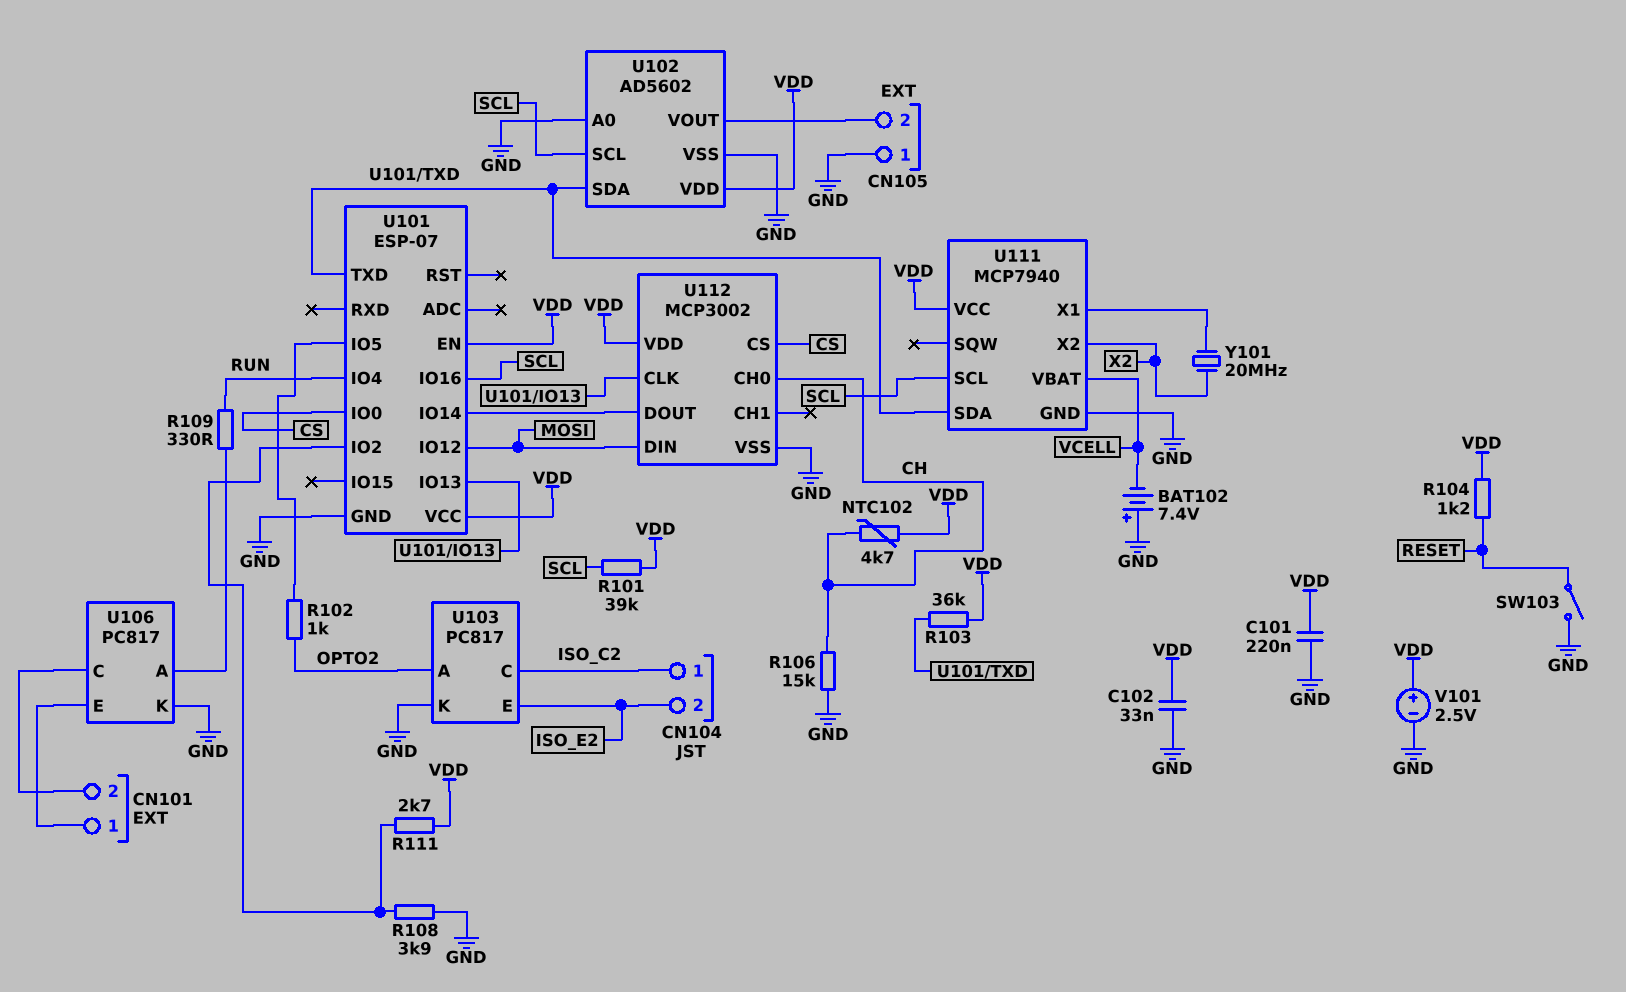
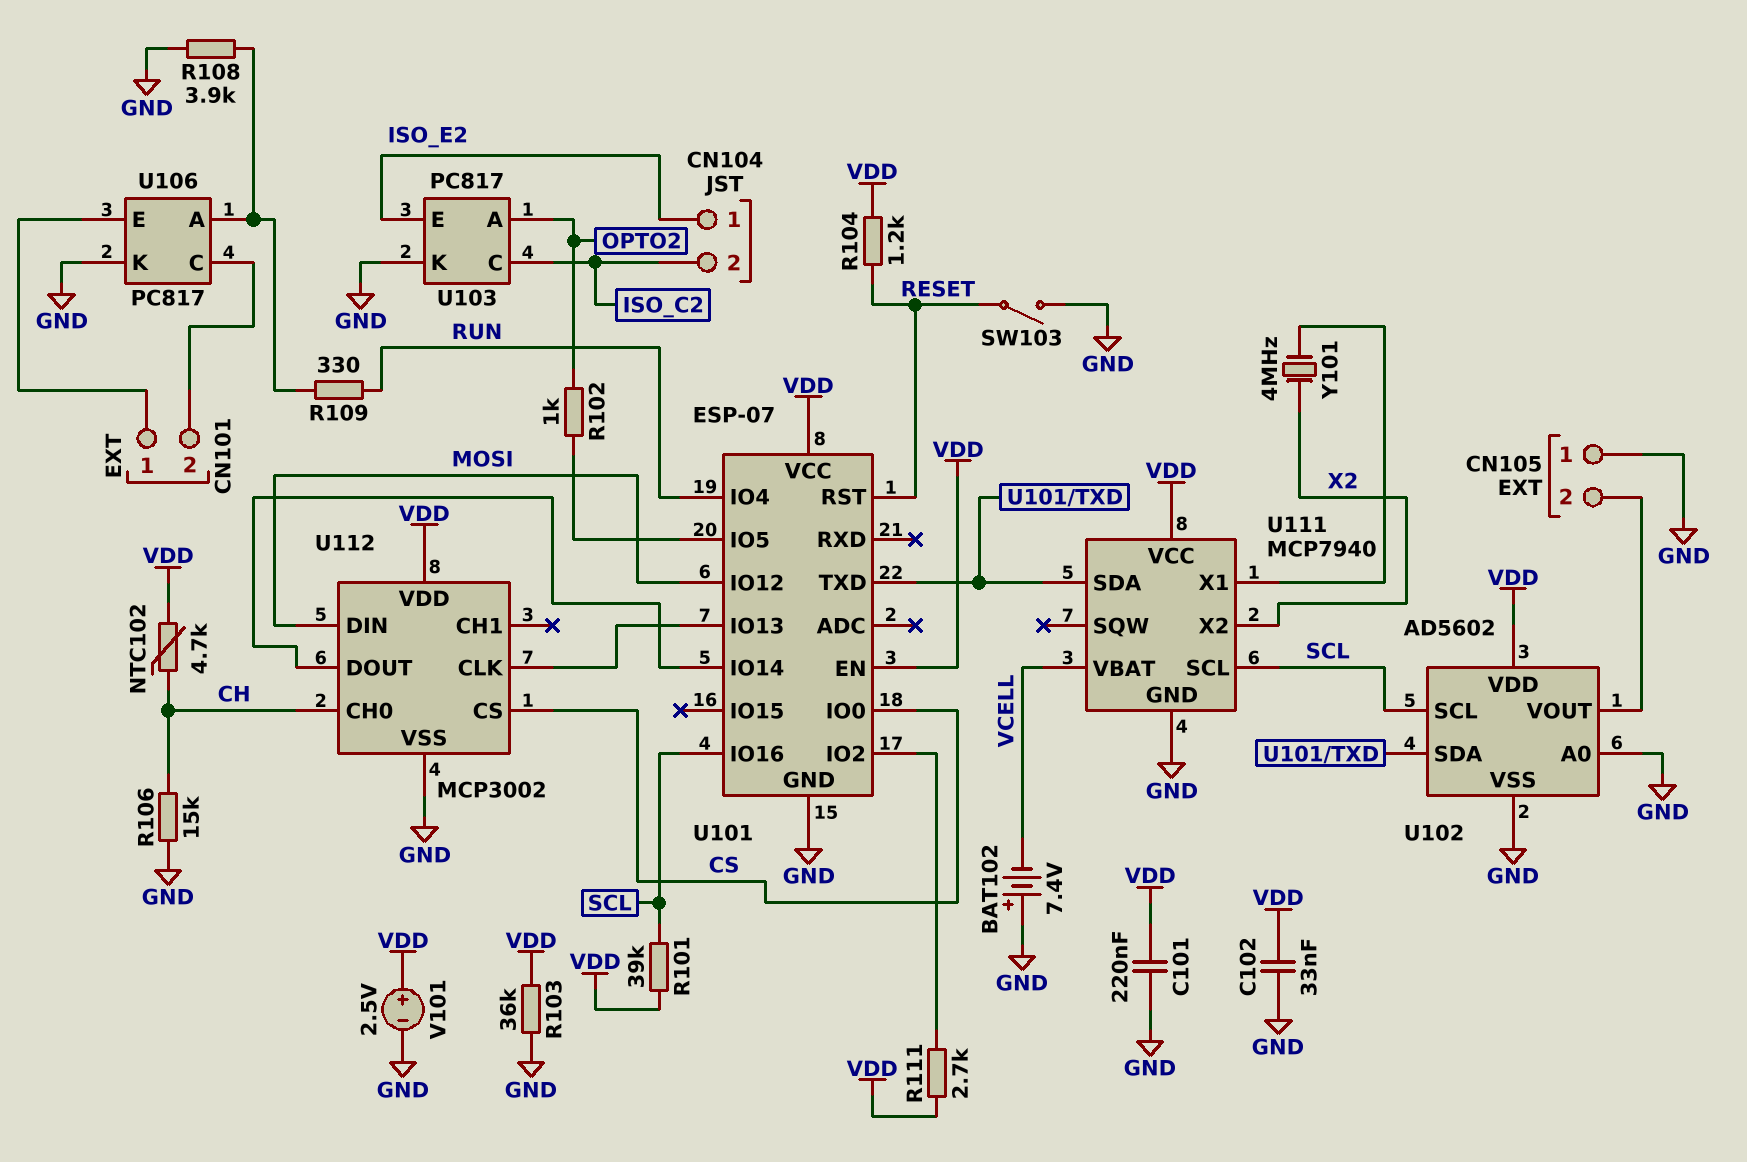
CN104 pin 1: ISO_C2 -> ISO_E2
CN104 pin 2: ISO_E2 -> ISO_C2
R103: 36k (U101/TXD, VDD) -> 36k (GND, VDD)
R108: 3.9k (GND, U101/IO2) -> 3.9k (GND, U106/A)
U101 pin RST: none -> RESET
Y101: 20MHz (U111/X1, X2) -> 4MHz (U111/X1, X2)

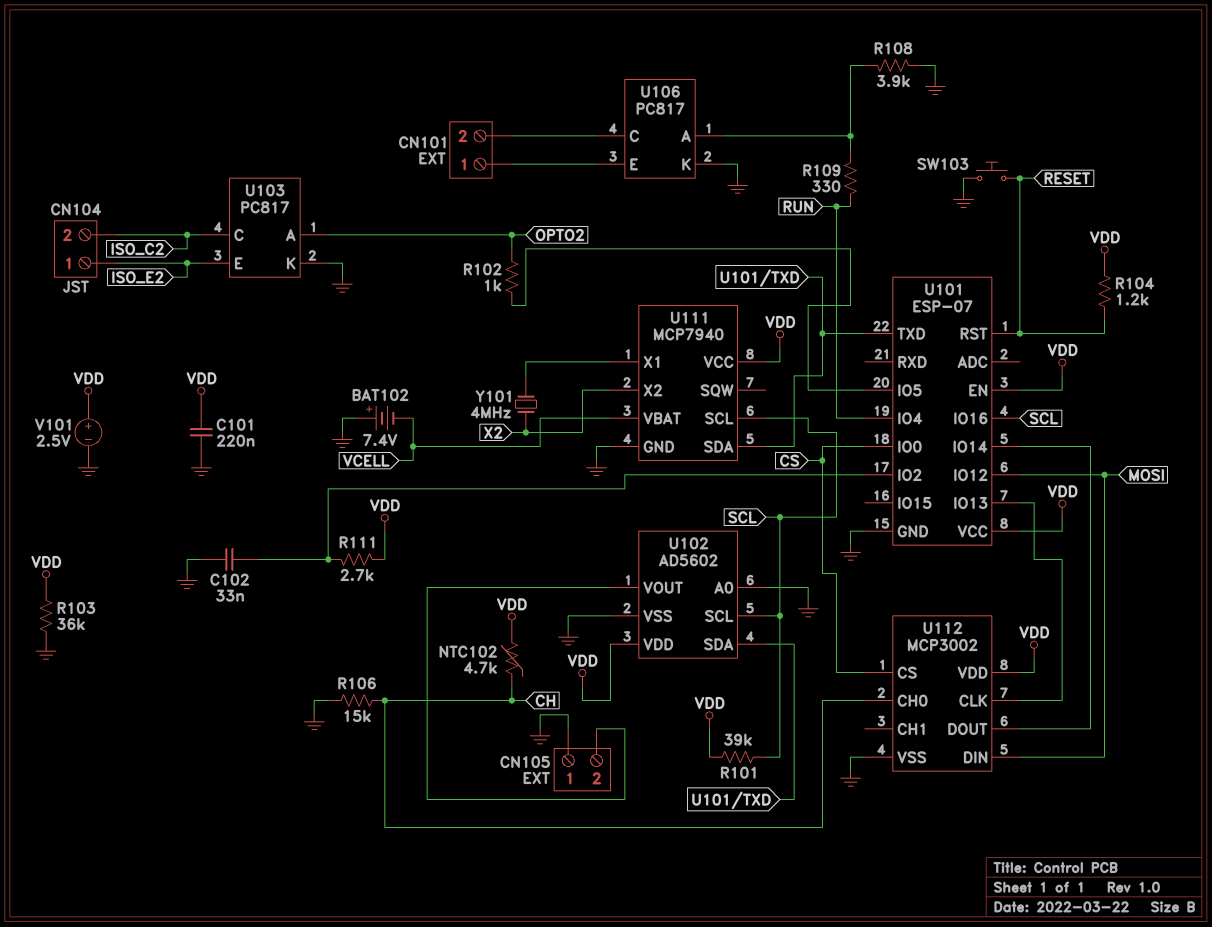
C102: 33nF (GND, VDD) -> 33nF (GND, U101/IO2)
SW103: switch (GND, RESET) -> button (GND, RESET)

